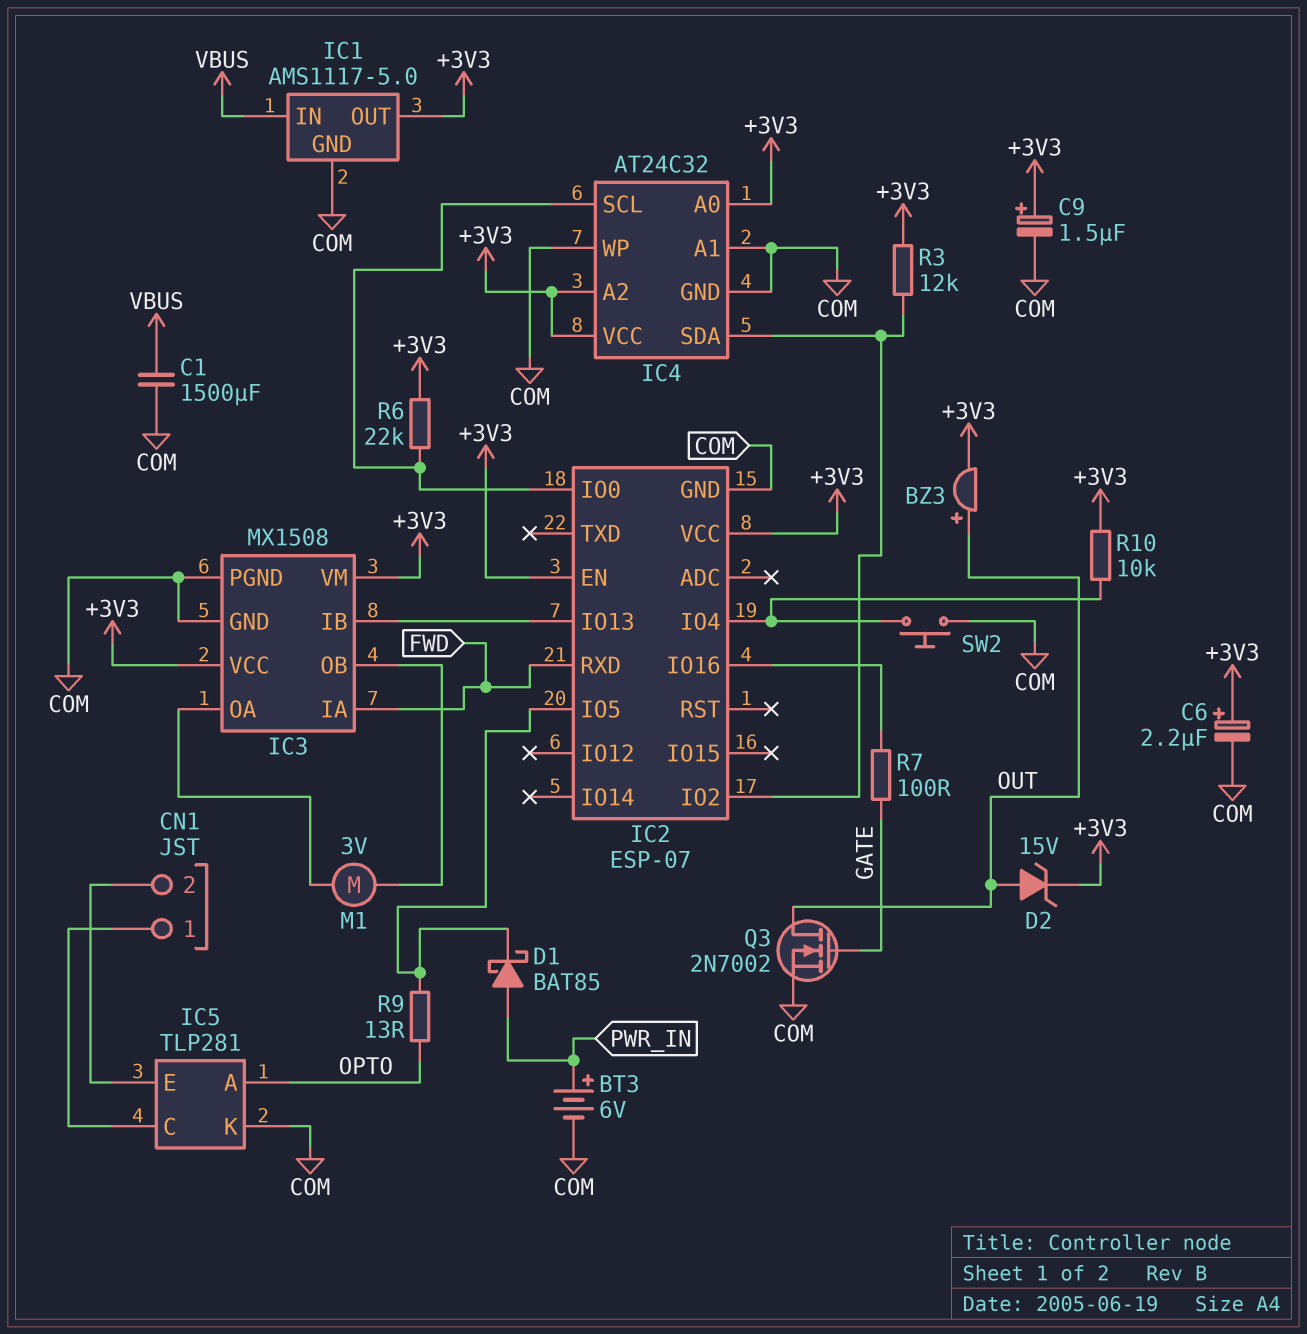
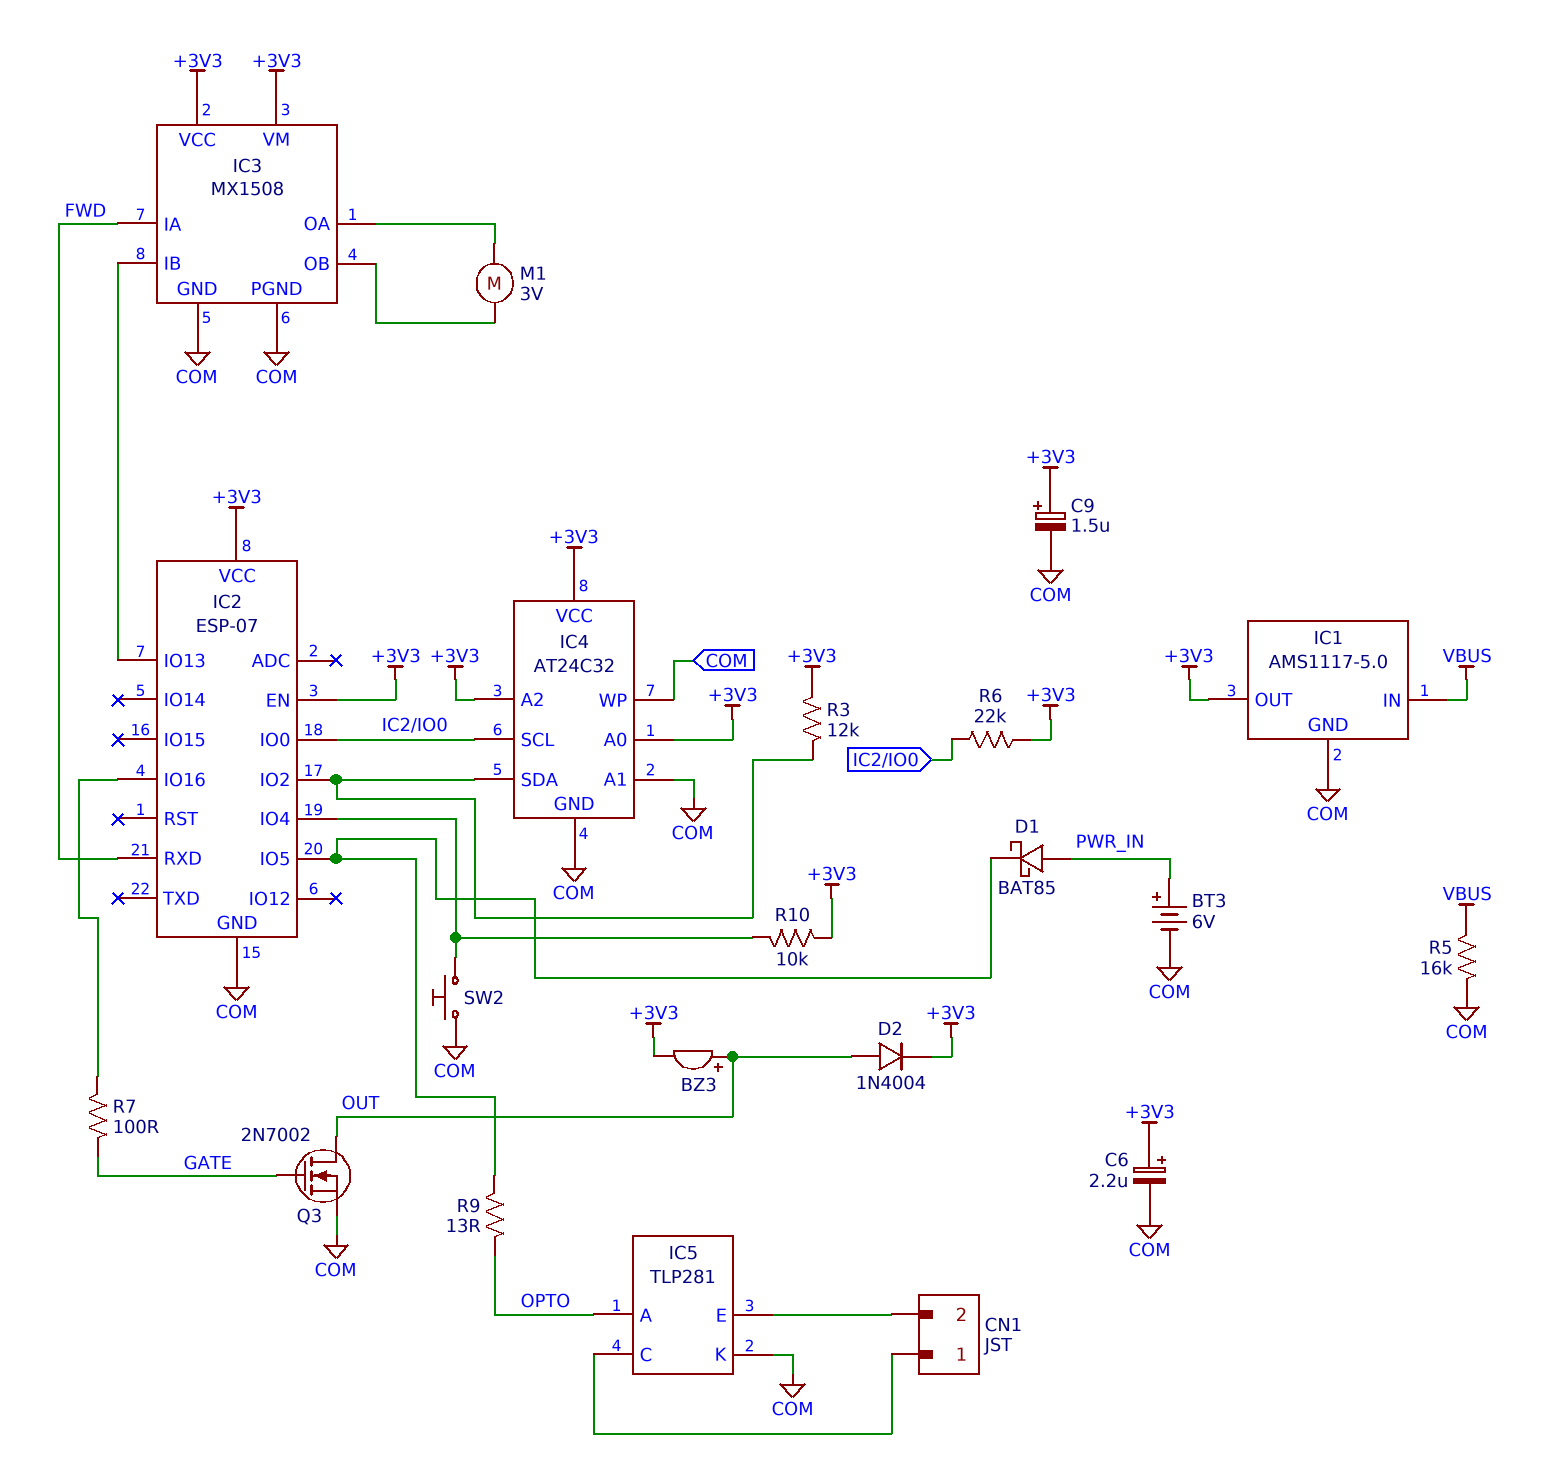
C1: 1500uF (COM, VBUS) -> none
D2: zener 15V (A OUT, K +3V3) -> diode 1N4004 (A OUT, K +3V3)
R5: none -> 16k (COM, VBUS)

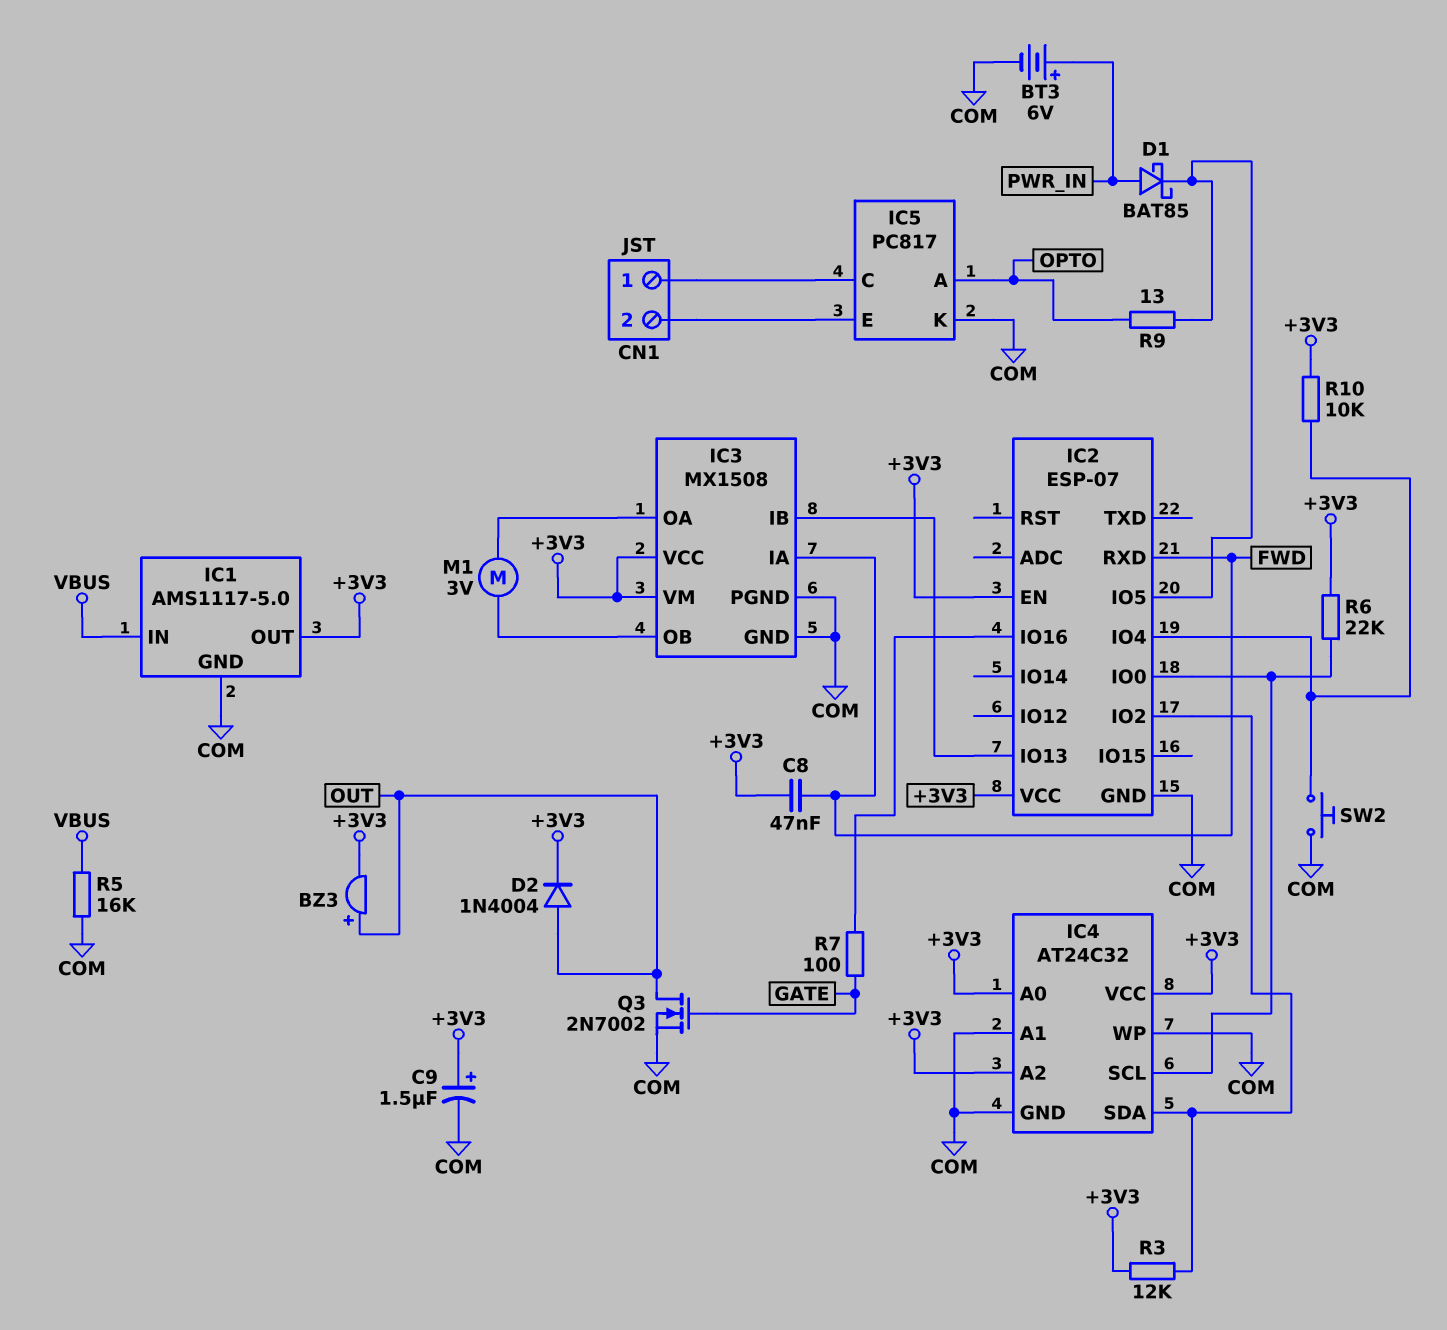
C6: 2.2uF (plus +3V3, minus COM) -> none
C8: none -> 47nF (+3V3, FWD)
IC5: TLP281 -> PC817

